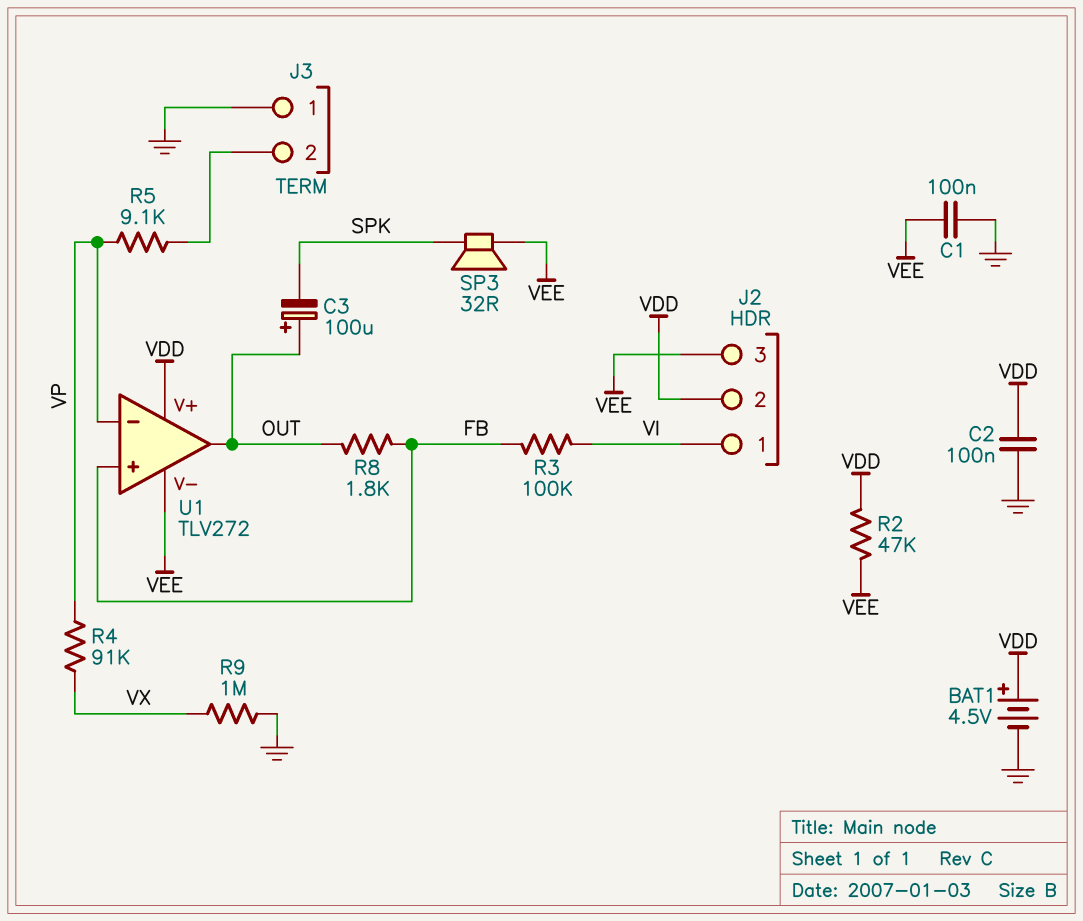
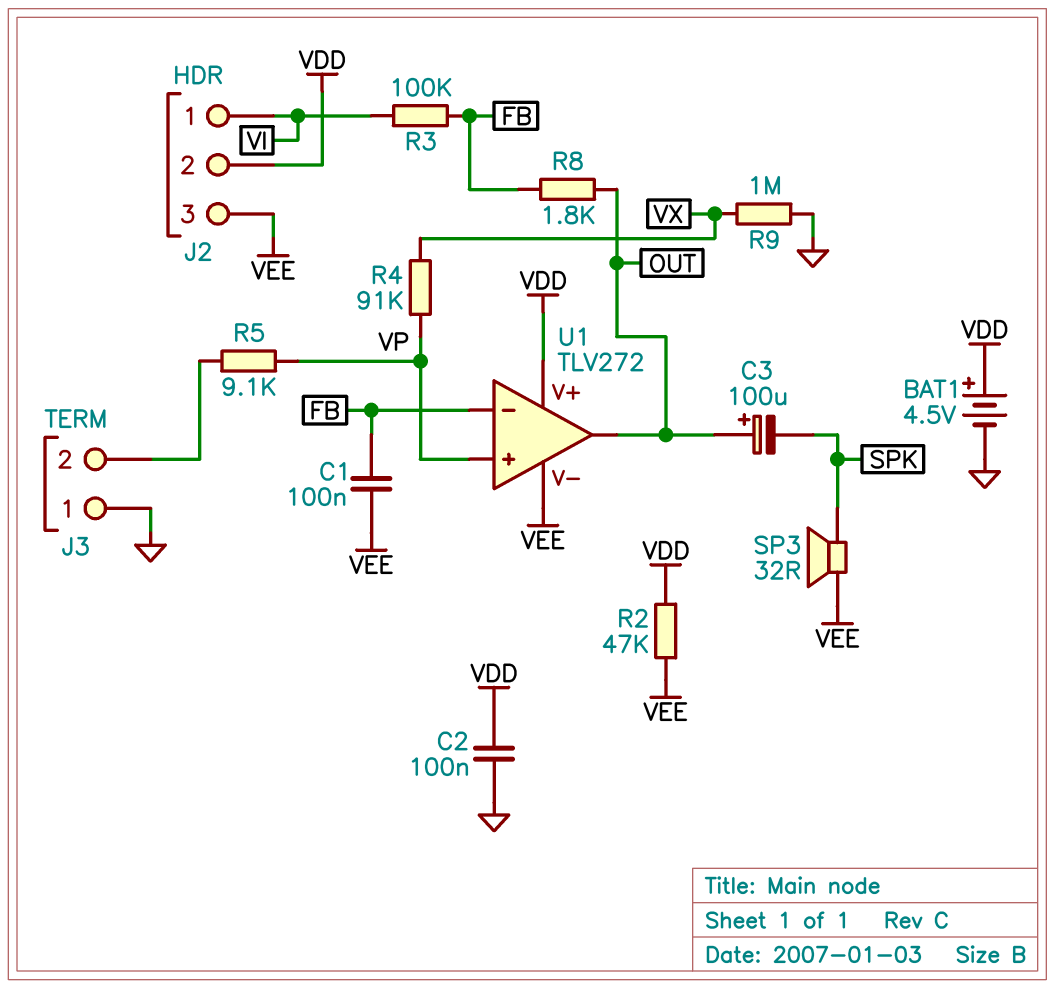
C1: 100nF (GND, VEE) -> 100nF (FB, VEE)
U1 pin in+: FB -> VP
U1 pin in-: VP -> FB

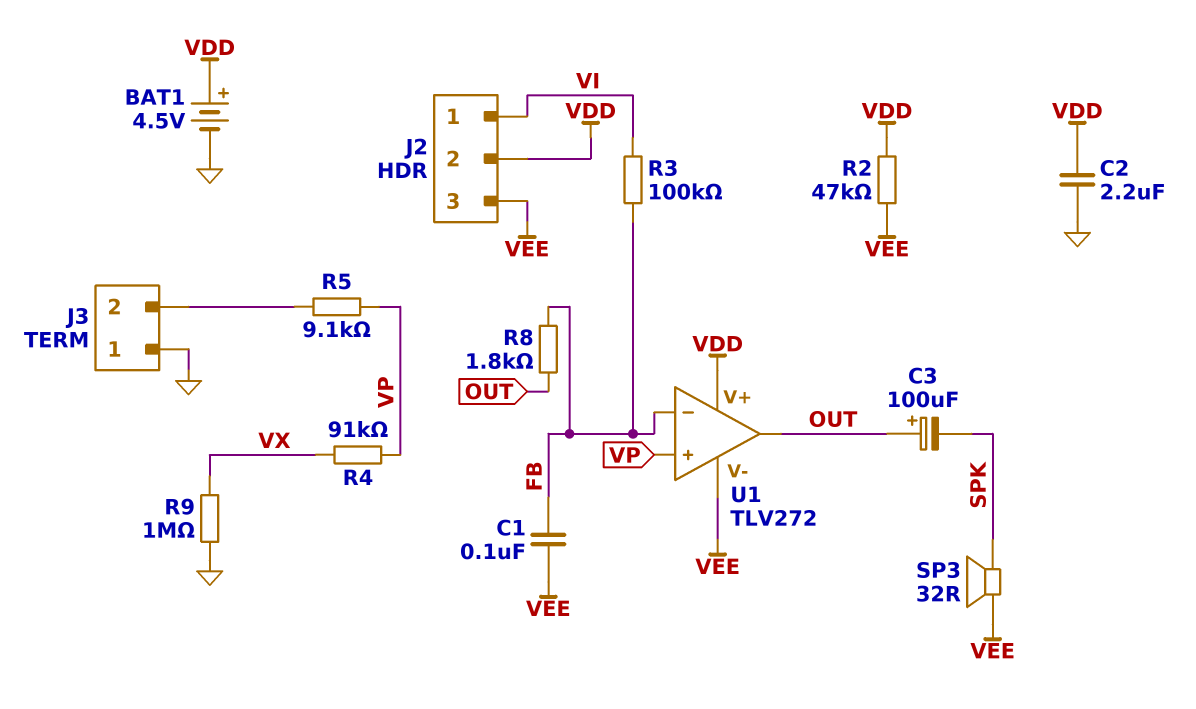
C2: 100nF (GND, VDD) -> 2.2uF (GND, VDD)

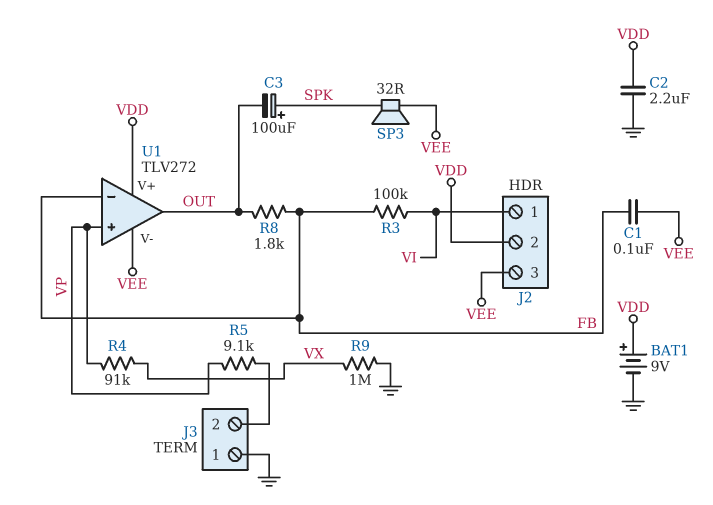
BAT1: 4.5V (plus VDD, minus GND) -> 9V (plus VDD, minus GND)
C3: 100uF (plus OUT, minus SPK) -> 100uF (plus SPK, minus OUT)
R2: 47k (VDD, VEE) -> none

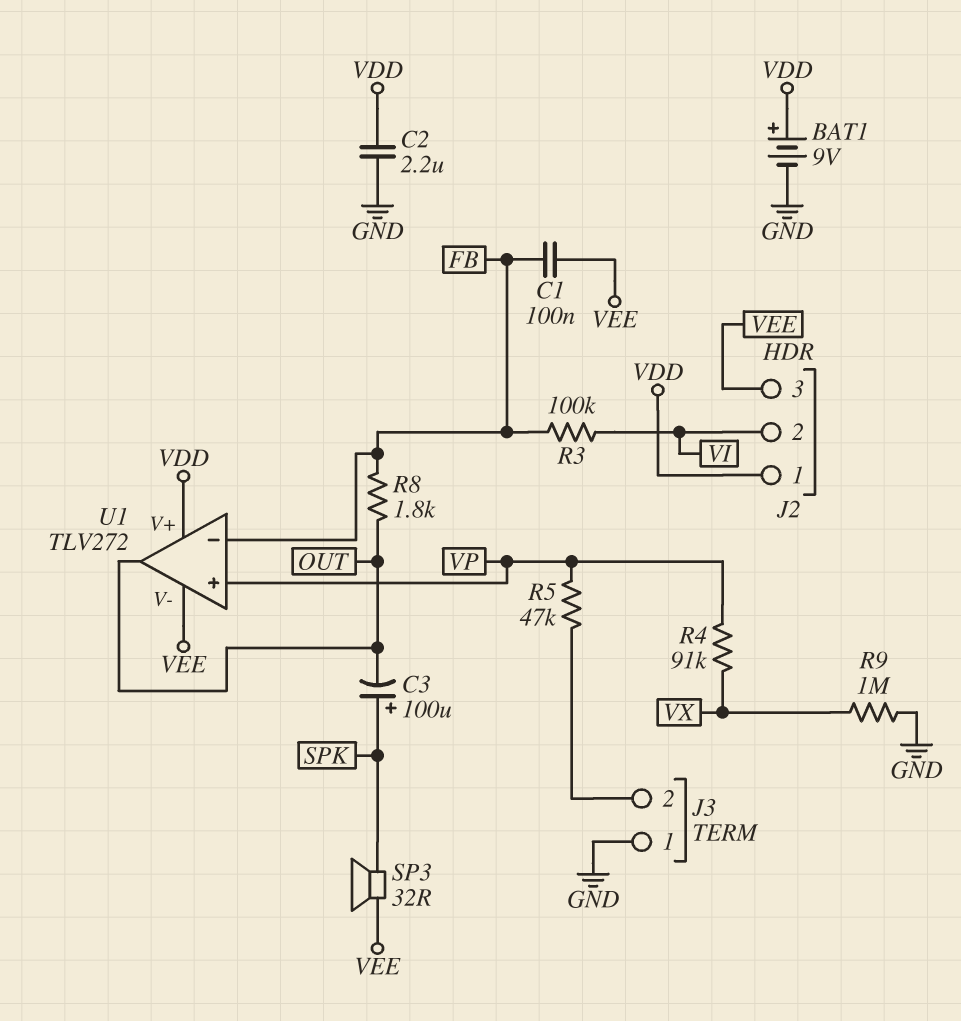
J2 pin 1: VI -> VDD
J2 pin 2: VDD -> VI
R5: 9.1k (J3/2, VP) -> 47k (J3/2, VP)

